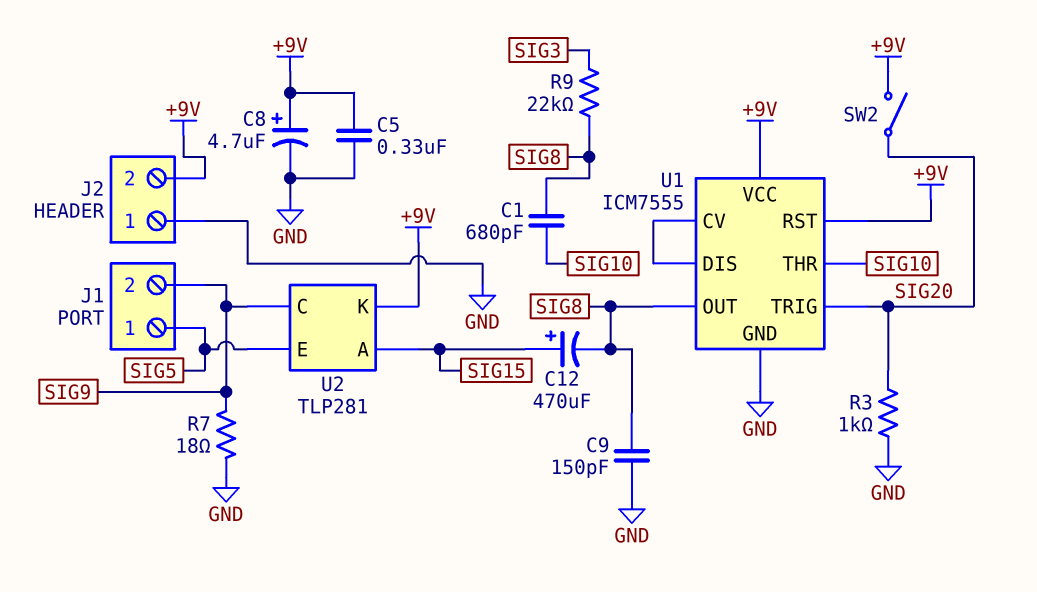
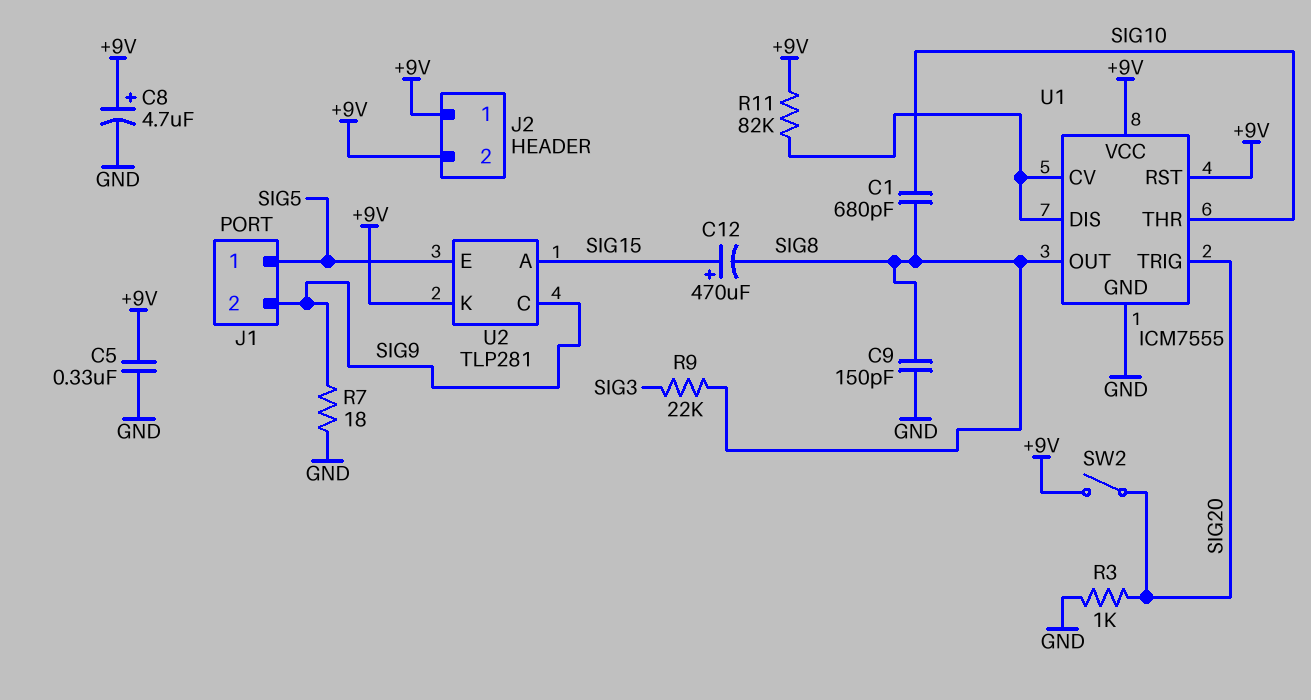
J2 pin 1: GND -> +9V
R11: none -> 82k (+9V, U1/CV)

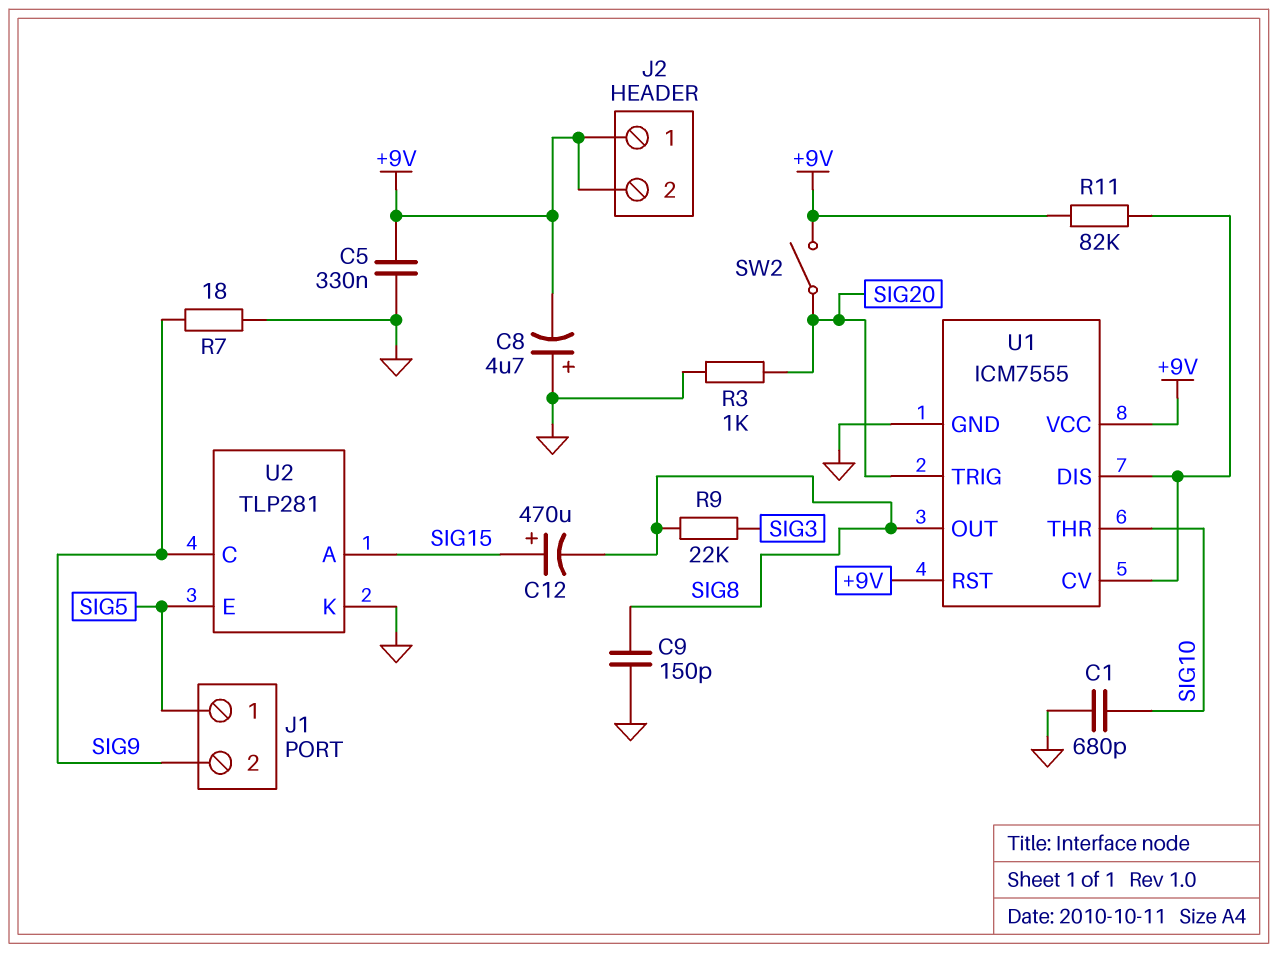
C1: 680pF (SIG8, SIG10) -> 680pF (GND, SIG10)
C8: 4.7uF (plus +9V, minus GND) -> 4.7uF (plus GND, minus +9V)
U2 pin K: +9V -> GND

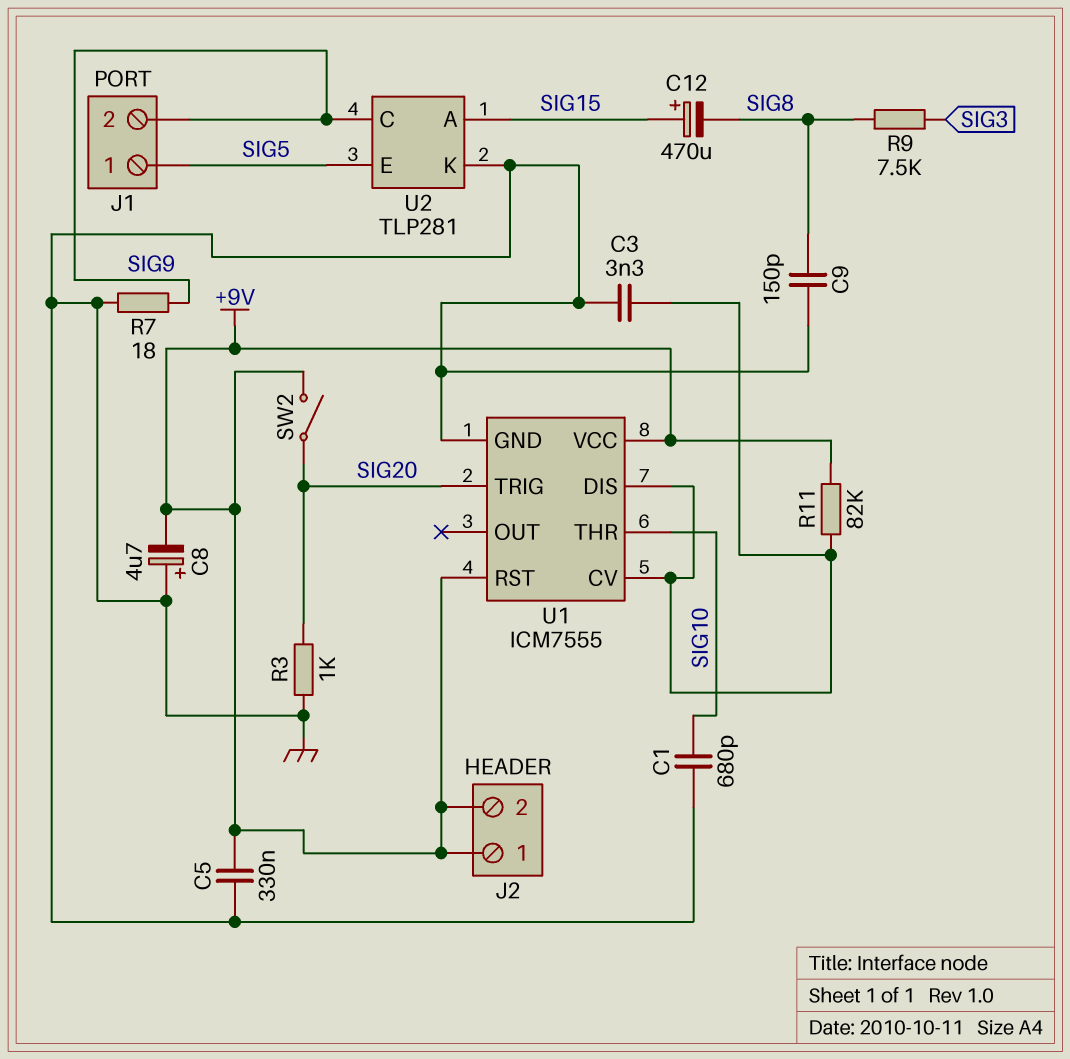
C3: none -> 3.3nF (GND, U1/CV)
R9: 22k (SIG3, SIG8) -> 7.5k (SIG3, SIG8)
U1 pin OUT: SIG8 -> none

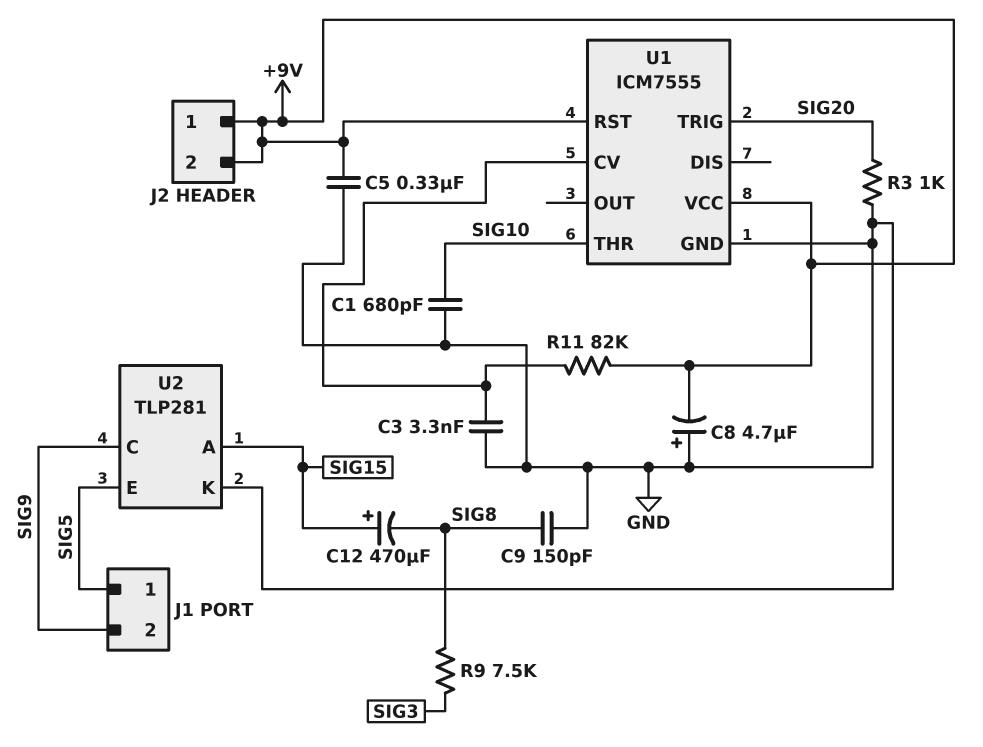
R7: 18 (GND, SIG9) -> none
SW2: switch (+9V, SIG20) -> none
U1 pin DIS: U1/CV -> none

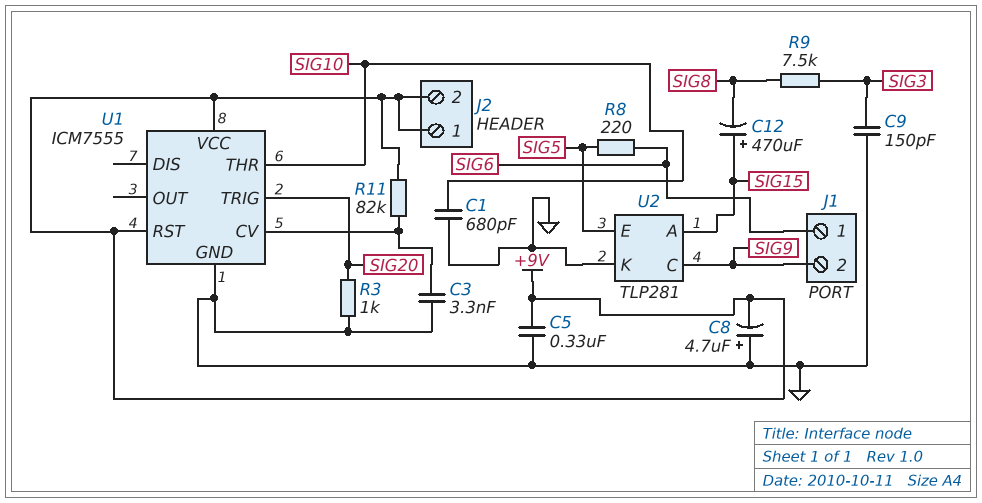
C9: 150pF (GND, SIG8) -> 150pF (GND, SIG3)
J1 pin 1: SIG5 -> SIG6
R8: none -> 220 (SIG5, SIG6)

